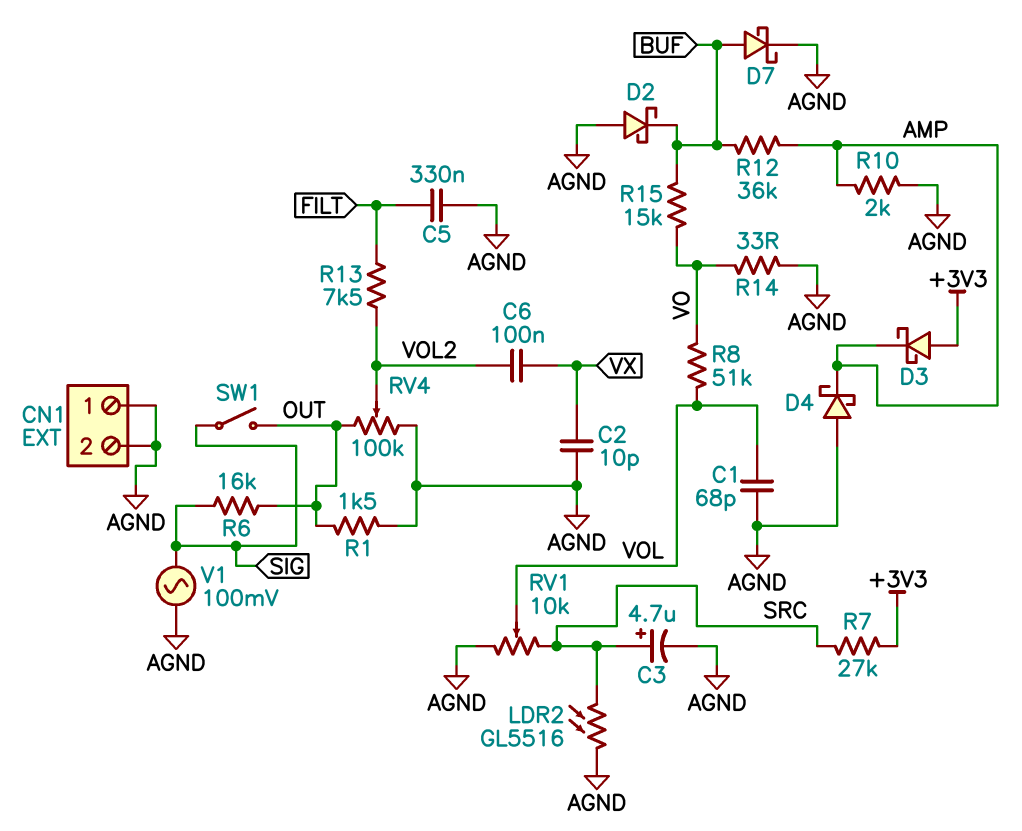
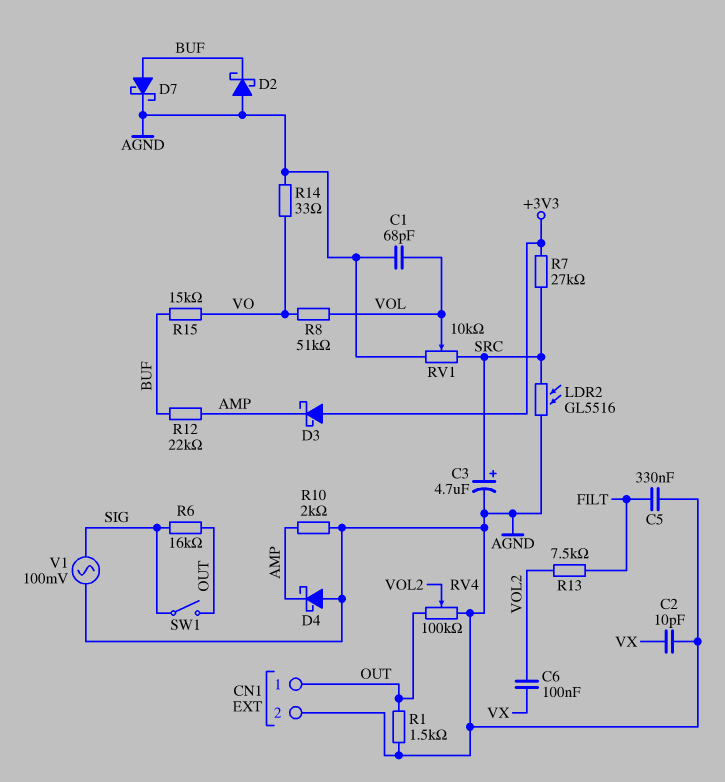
CN1 pin 1: AGND -> OUT
R12: 36k (AMP, BUF) -> 22k (AMP, BUF)

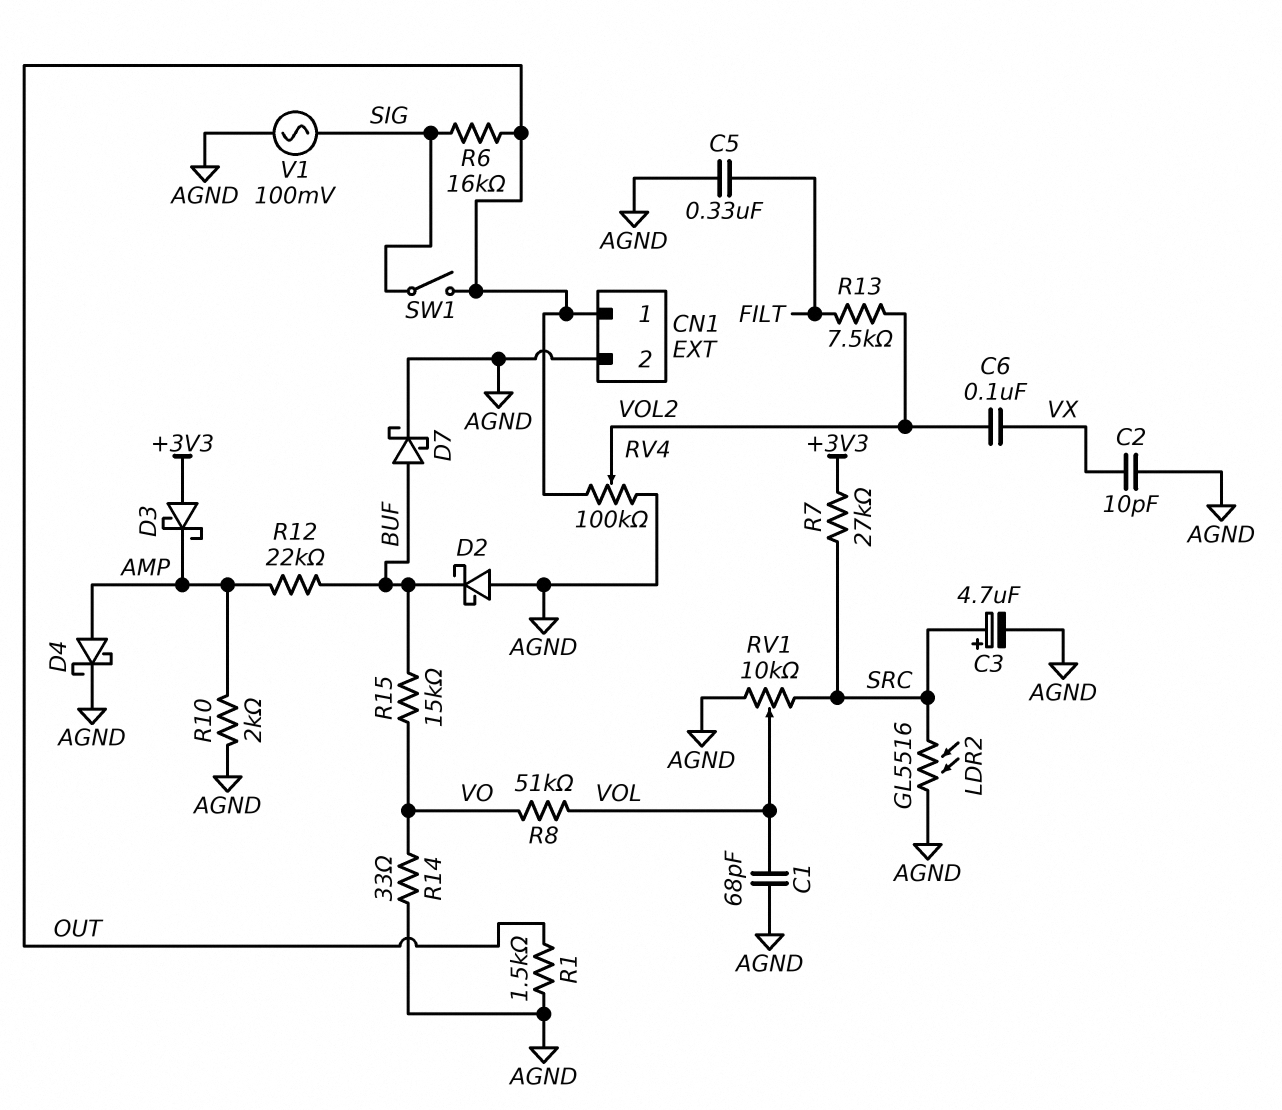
D4: schottky (A AGND, K AMP) -> schottky (A AMP, K AGND)

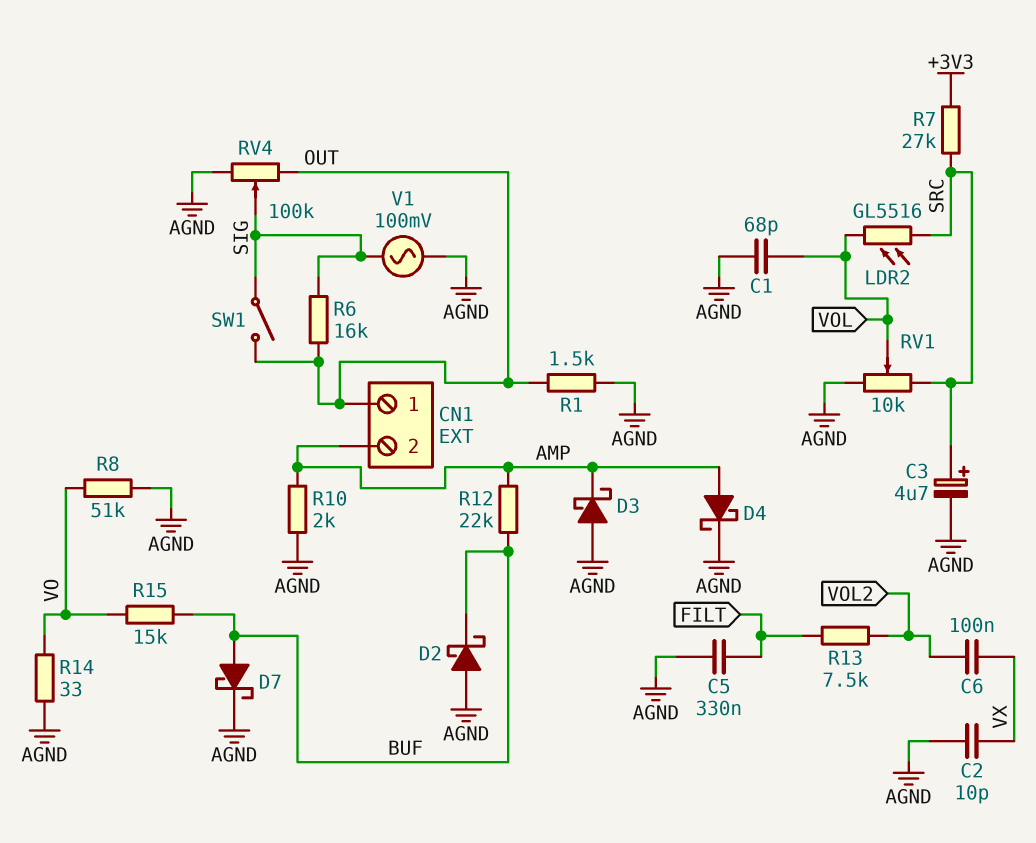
CN1 pin 2: AGND -> AMP
D3: schottky (A +3V3, K AMP) -> schottky (A AGND, K AMP)
LDR2: GL5516 (AGND, SRC) -> GL5516 (SRC, VOL)
R8: 51k (VO, VOL) -> 51k (AGND, VO)
RV4: 100k (AGND, OUT, wiper VOL2) -> 100k (AGND, OUT, wiper SIG)

